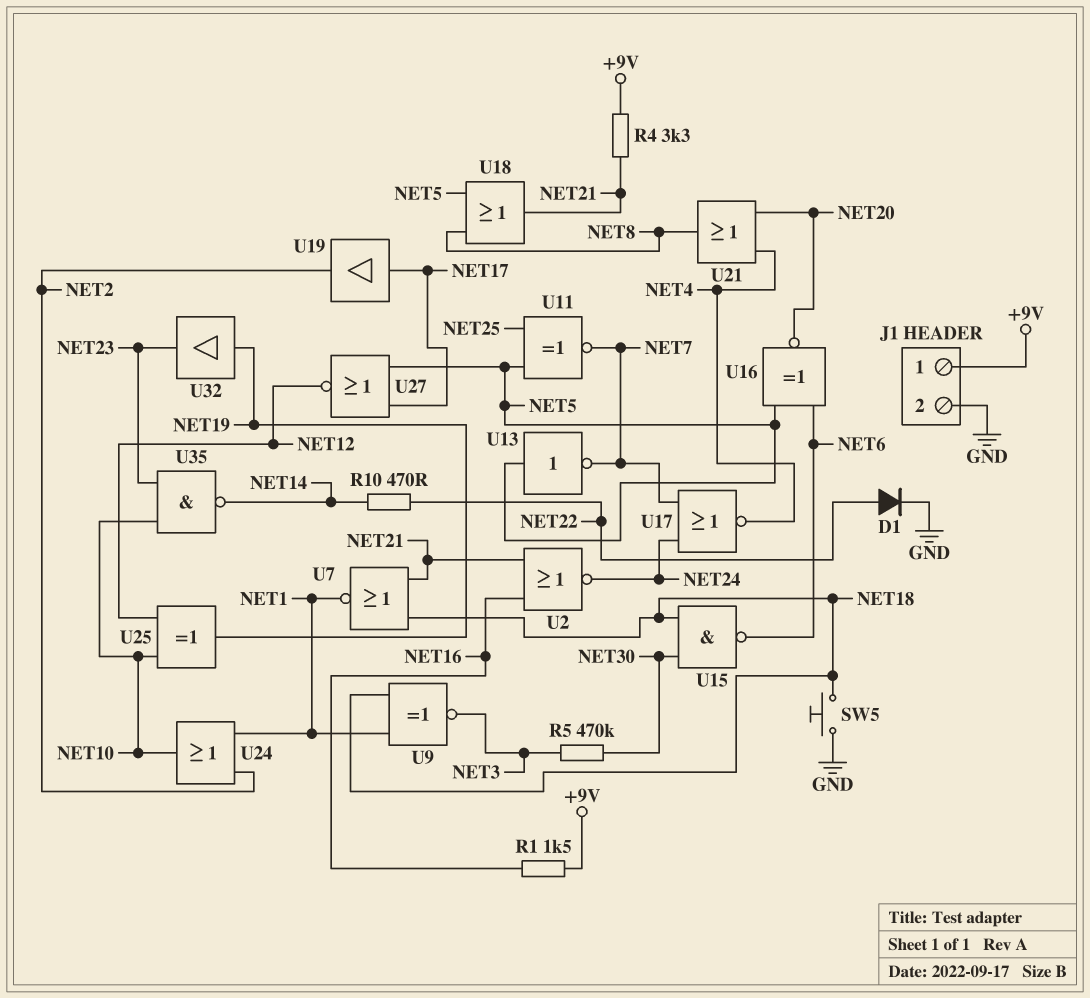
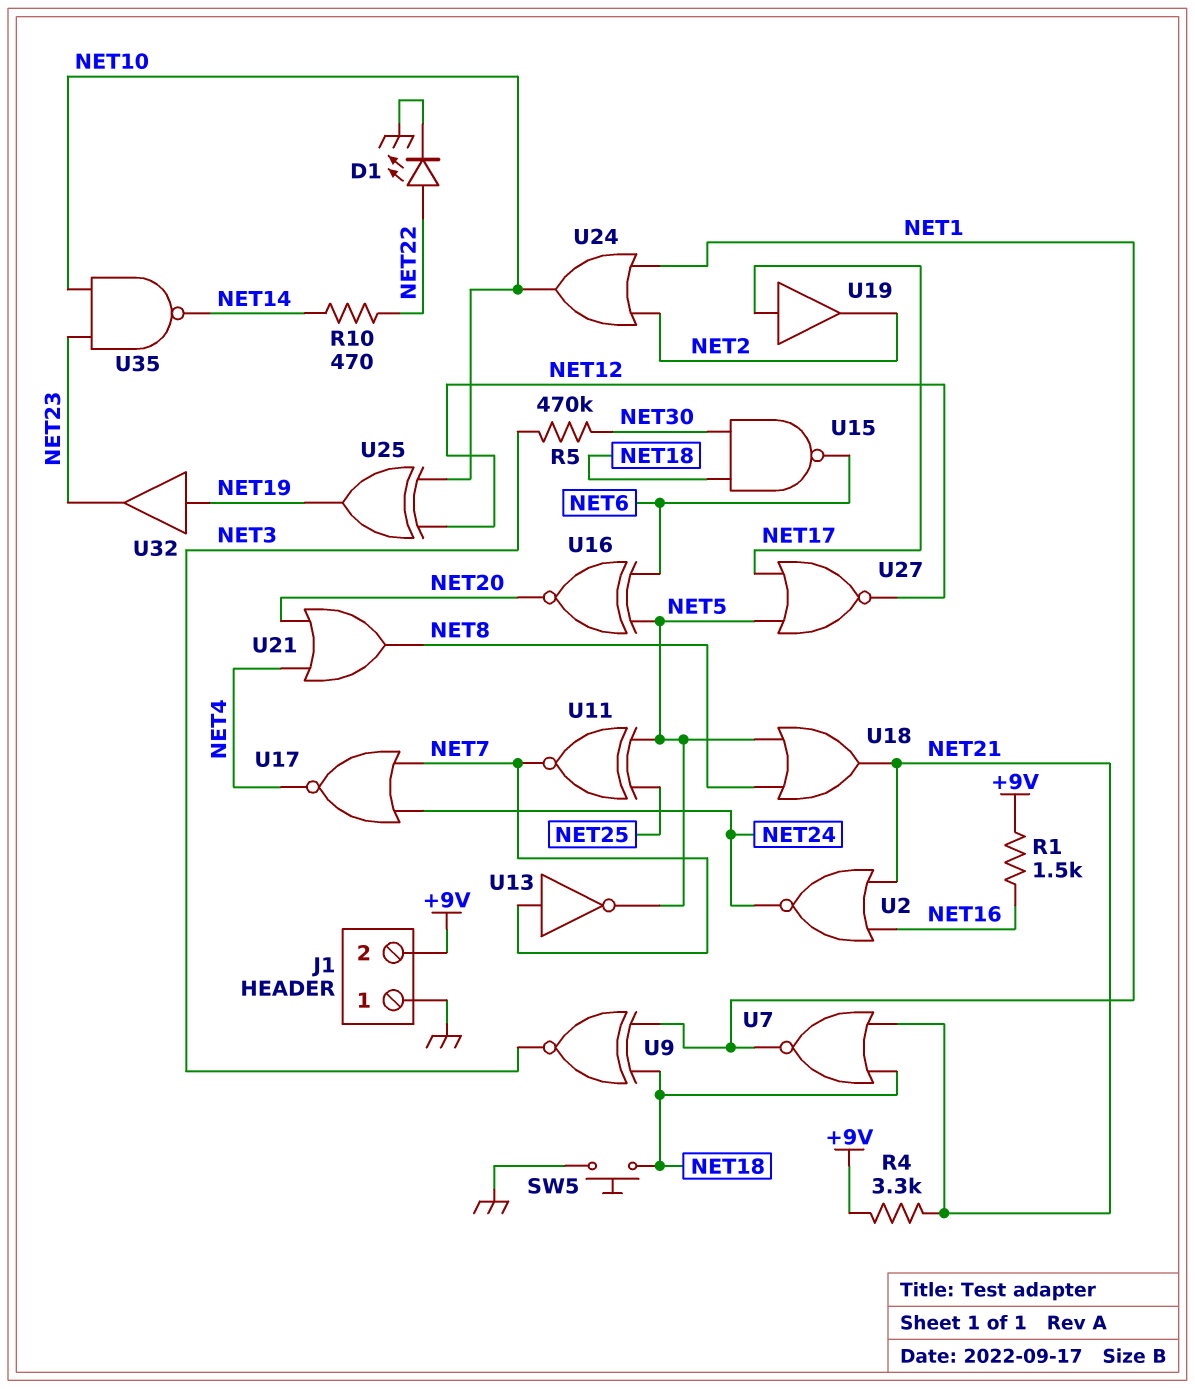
D1: diode (A NET22, K GND) -> LED (A NET22, K GND)
J1 pin 1: +9V -> GND
J1 pin 2: GND -> +9V
U13: NOT (in NET5, out NET7) -> NOT (in NET7, out NET5)

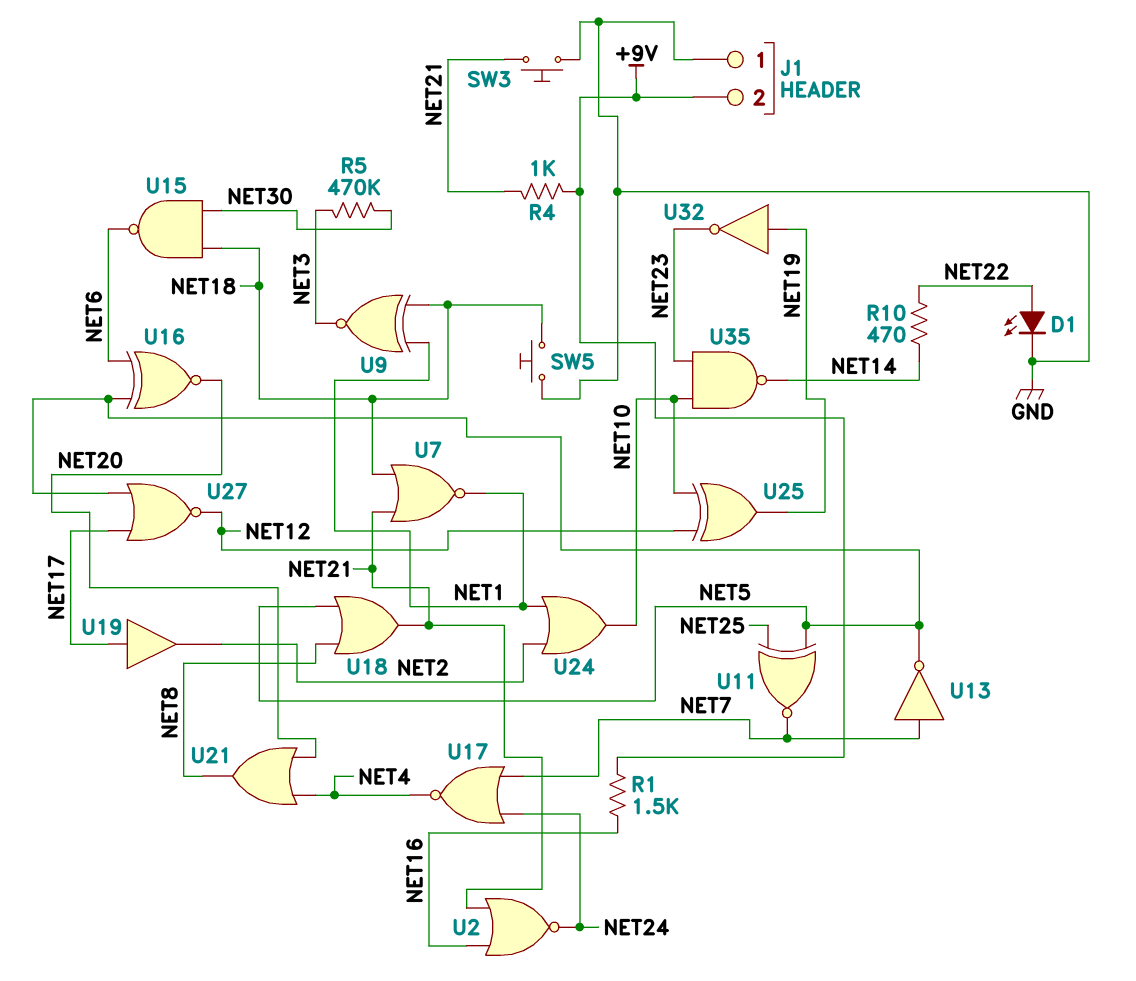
R4: 3.3k (+9V, NET21) -> 1k (+9V, NET21)
SW3: none -> button (GND, NET21)
U32: buffer (in NET19, out NET23) -> NOT (in NET19, out NET23)

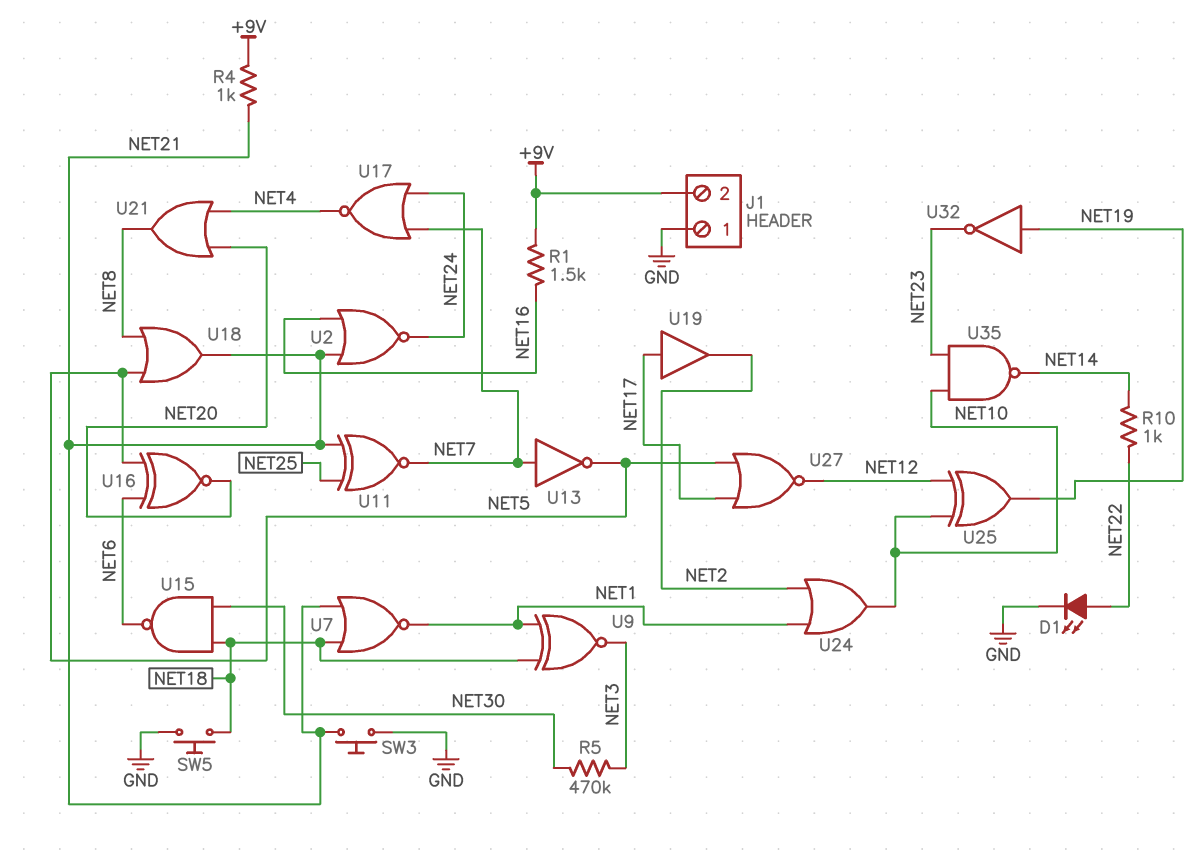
R10: 470 (NET14, NET22) -> 1k (NET14, NET22)
U11: XNOR (in NET5, in NET25, out NET7) -> XNOR (in NET21, in NET25, out NET7)

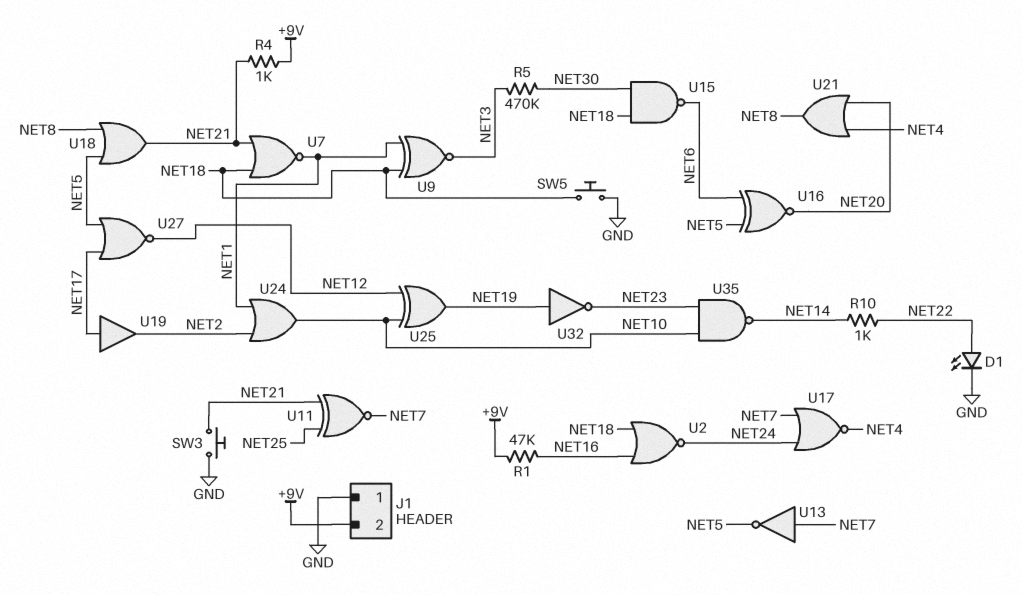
R1: 1.5k (+9V, NET16) -> 47k (+9V, NET16)
U2: NOR (in NET16, in NET21, out NET24) -> NOR (in NET16, in NET18, out NET24)

